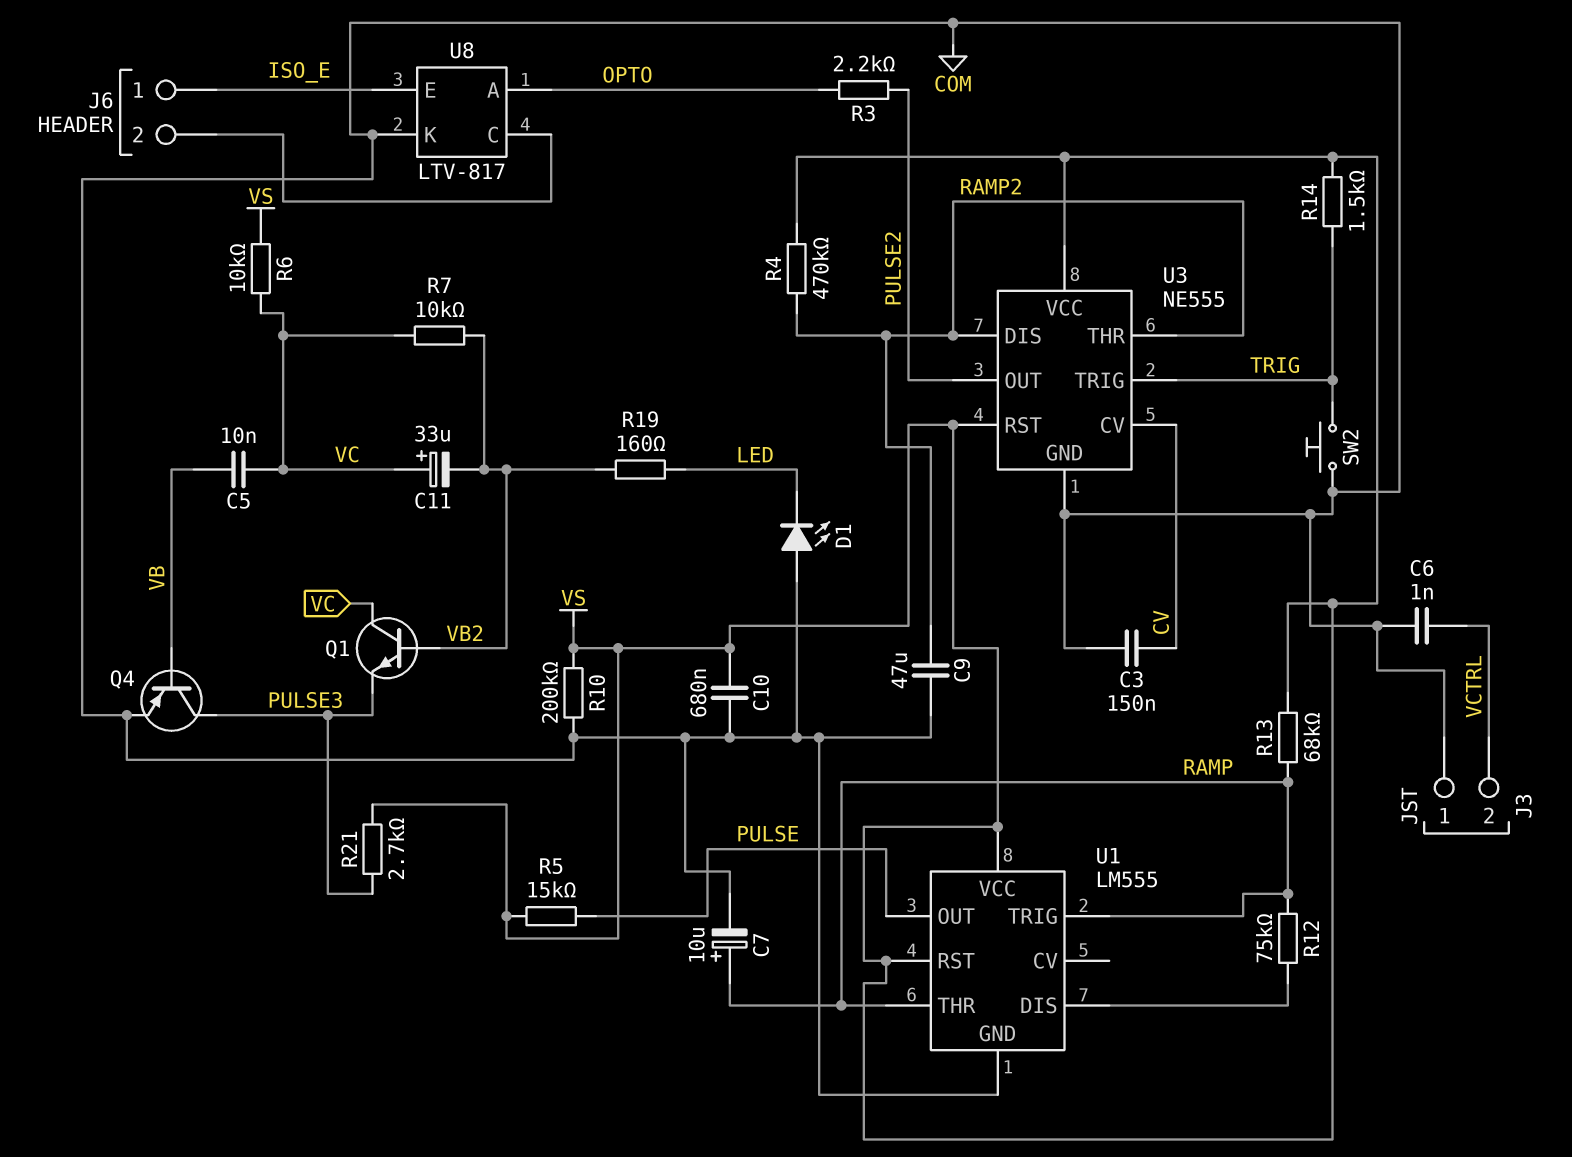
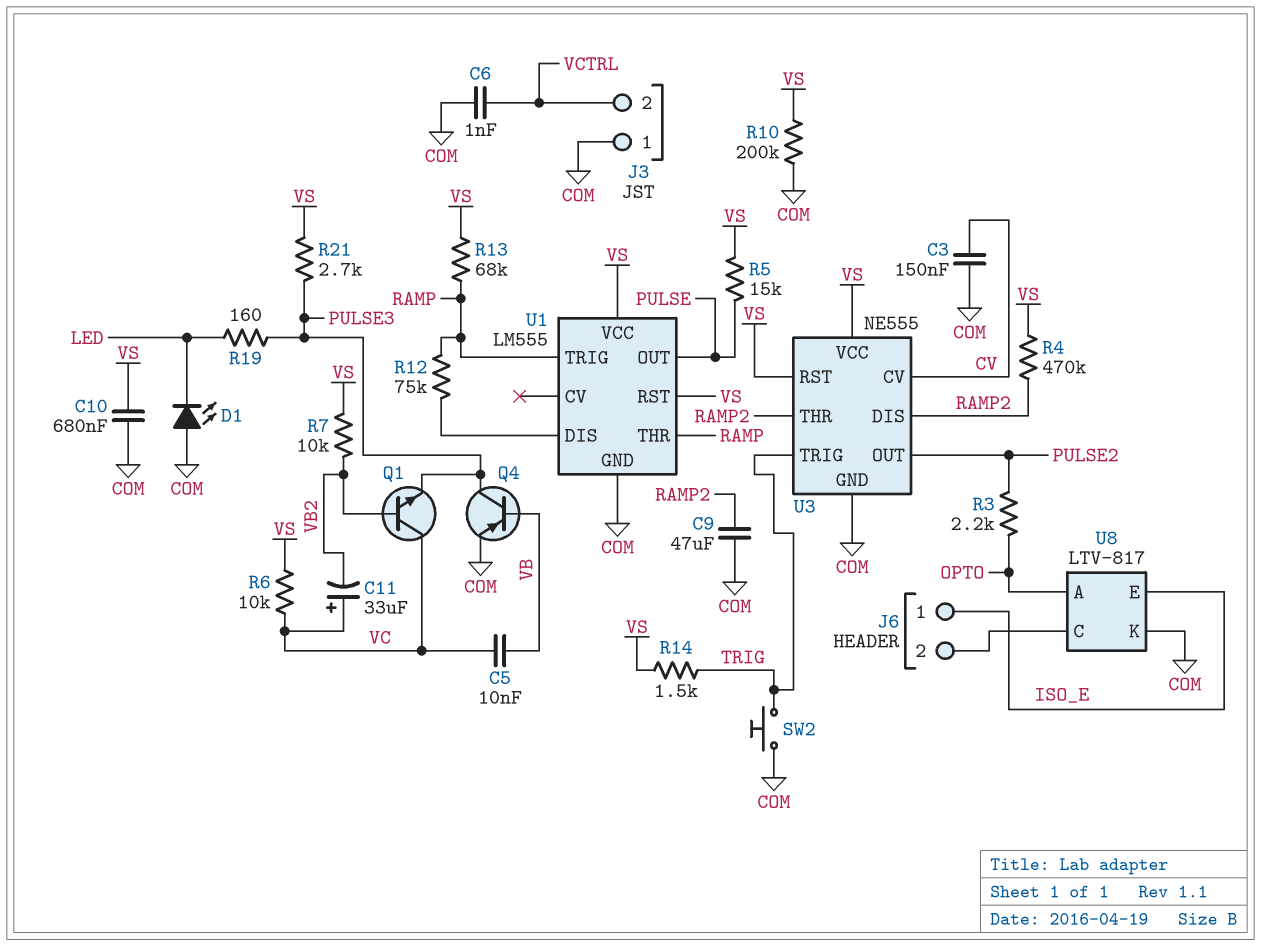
C7: 10uF (plus RAMP, minus COM) -> none
R7: 10k (VB2, VC) -> 10k (VB2, VS)
R19: 160 (LED, VB2) -> 160 (LED, PULSE3)

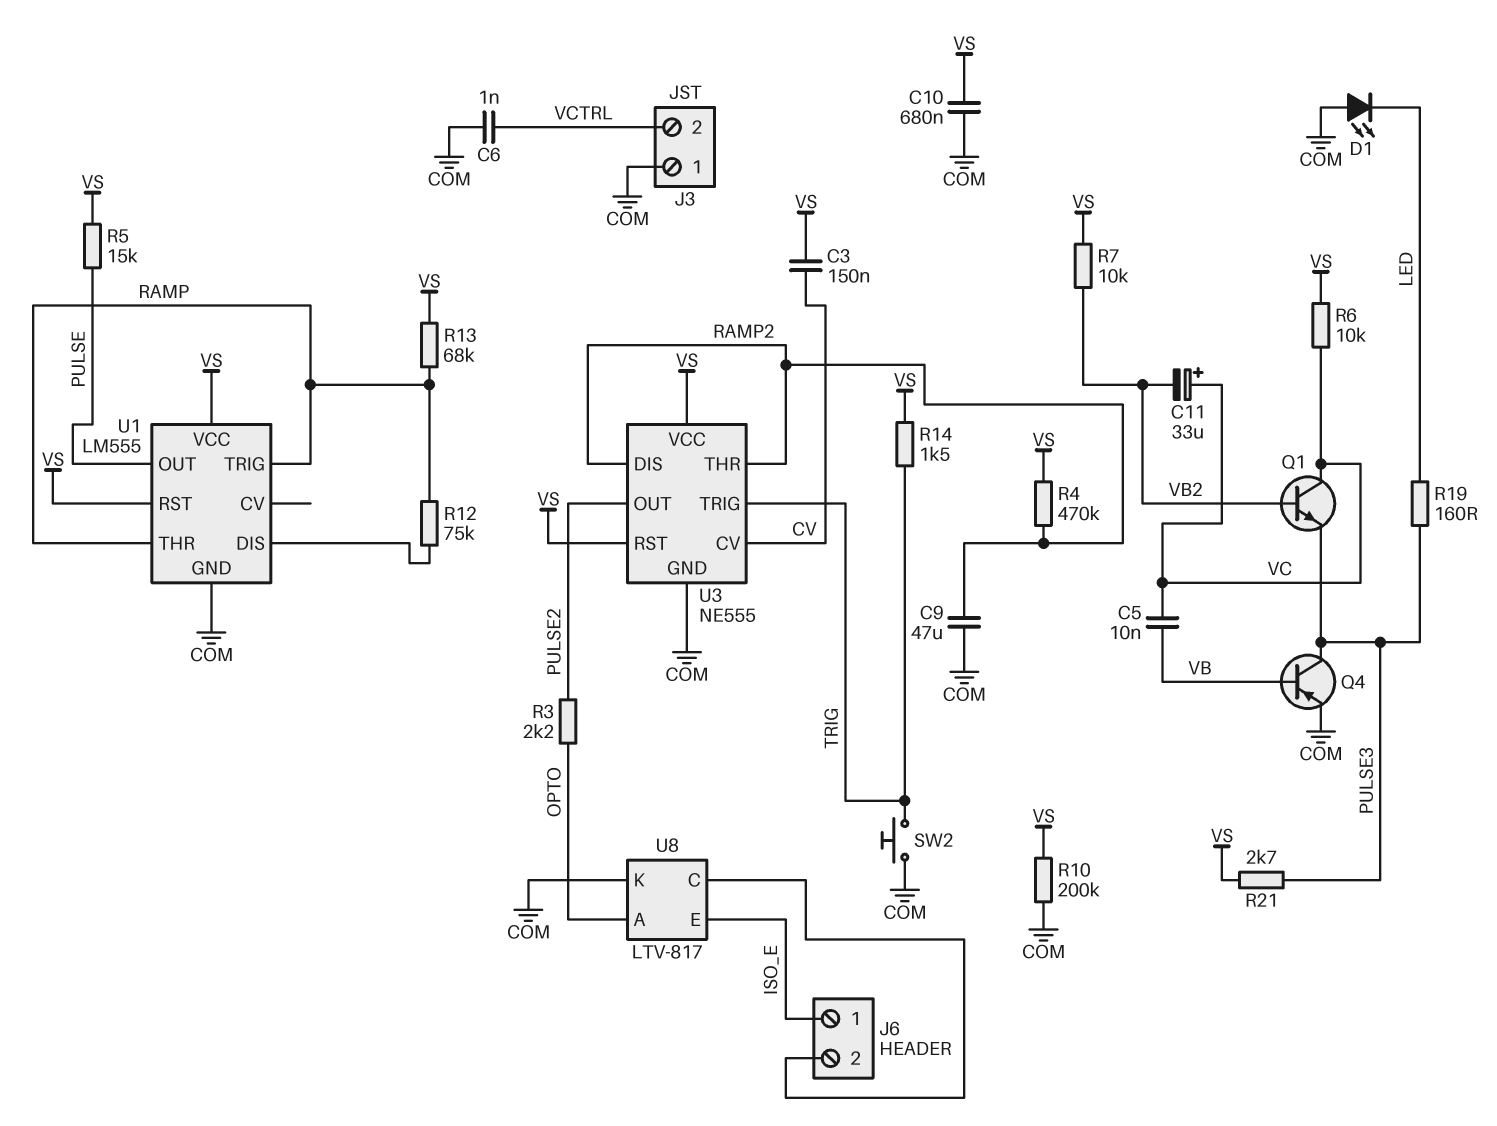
C3: 150nF (COM, CV) -> 150nF (CV, VS)

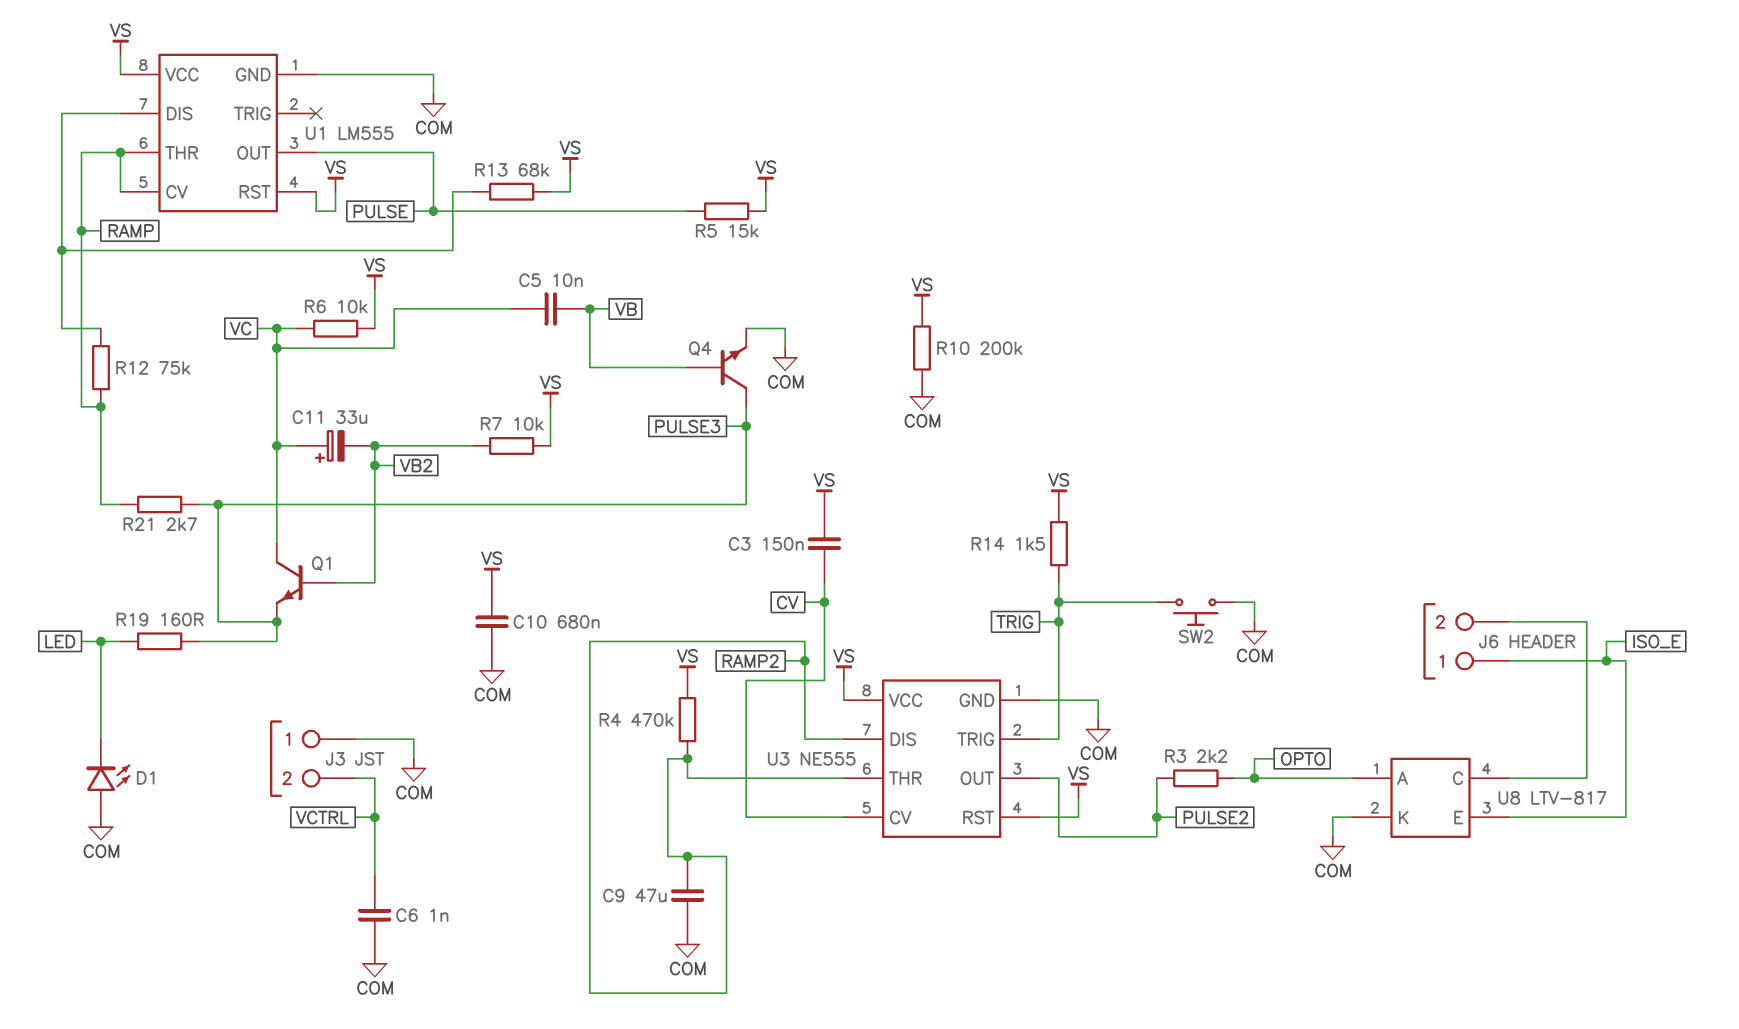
Q4: PNP (B VB, C PULSE3, E COM) -> NPN (B VB, C PULSE3, E COM)
R13: 68k (RAMP, VS) -> 68k (U1/DIS, VS)
R21: 2.7k (PULSE3, VS) -> 2.7k (PULSE3, RAMP)
U1 pin CV: none -> RAMP
U1 pin TRIG: RAMP -> none

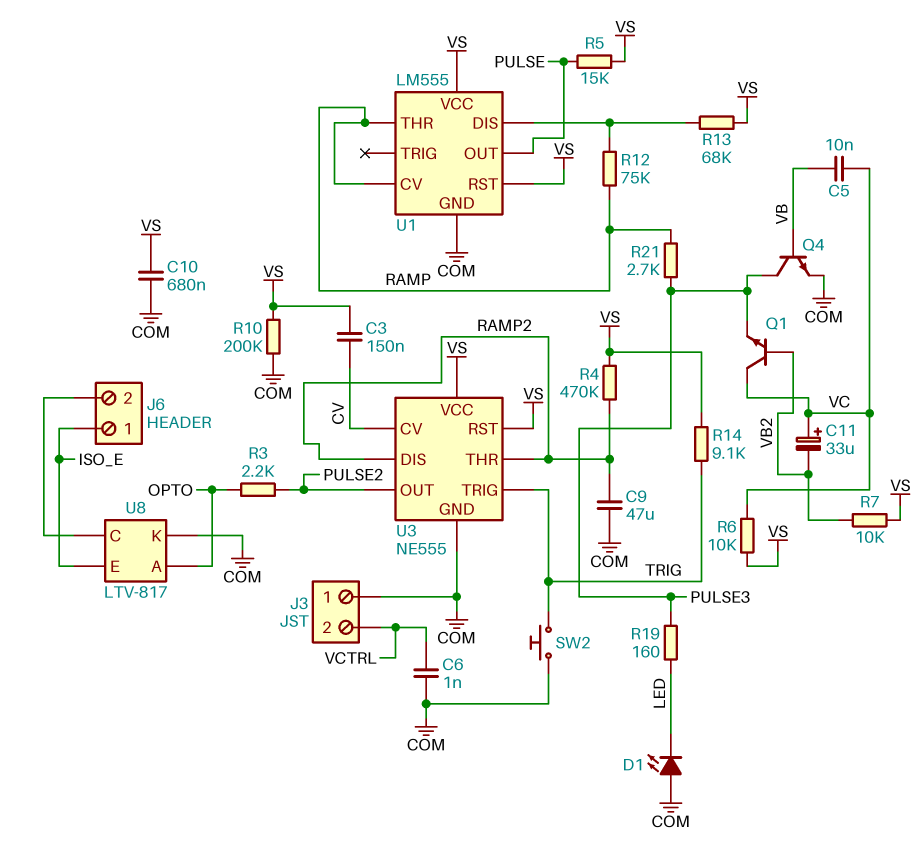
R14: 1.5k (TRIG, VS) -> 9.1k (TRIG, VS)

